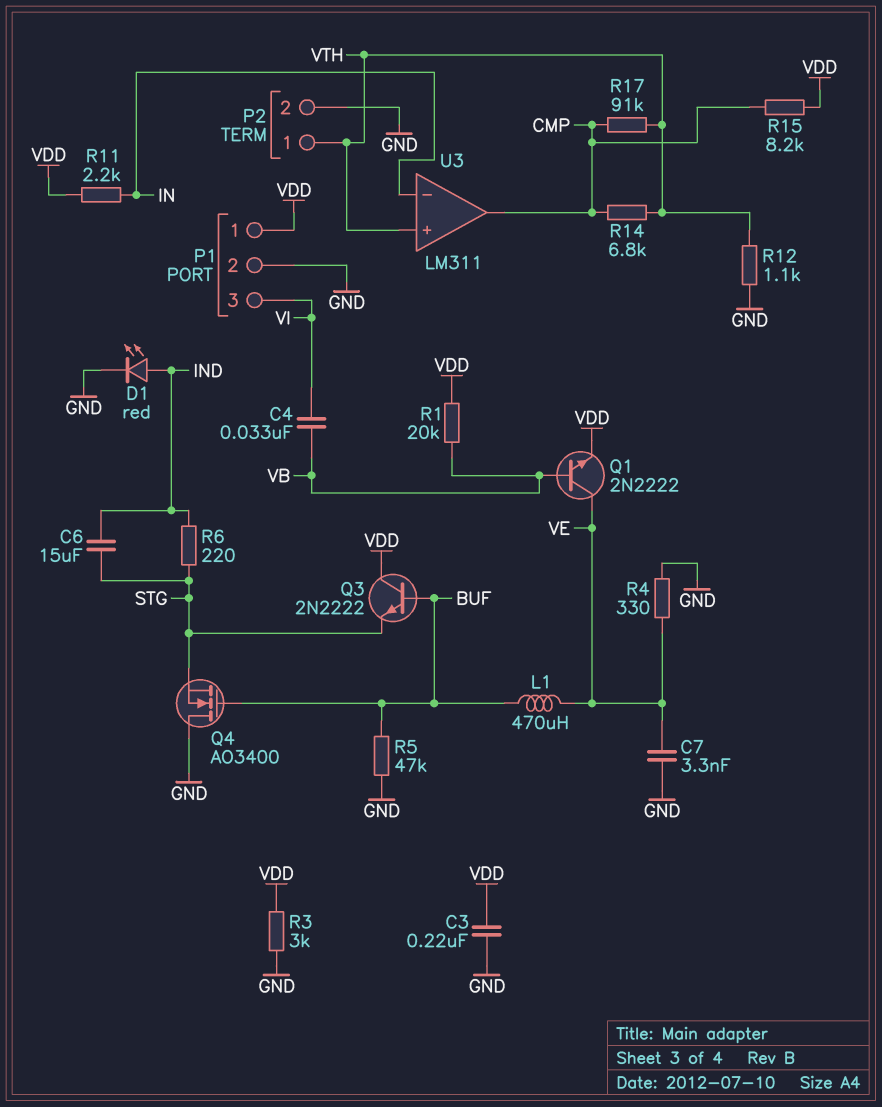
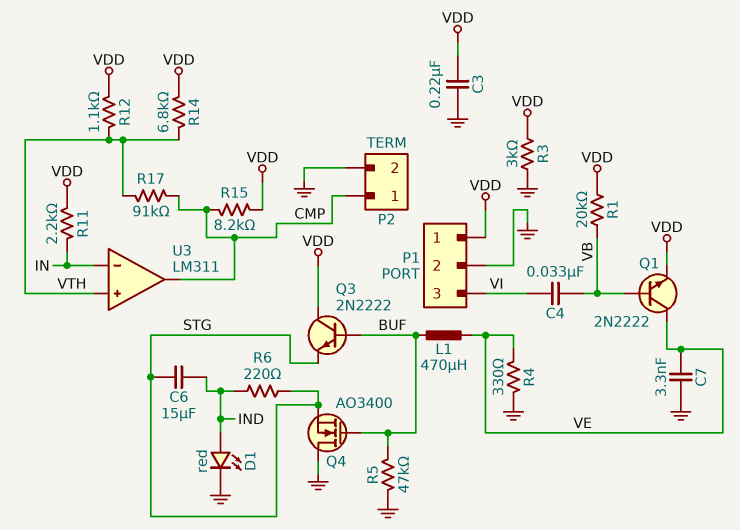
P2 pin 1: VTH -> CMP
R12: 1.1k (GND, VTH) -> 1.1k (VDD, VTH)
R14: 6.8k (CMP, VTH) -> 6.8k (VDD, VTH)

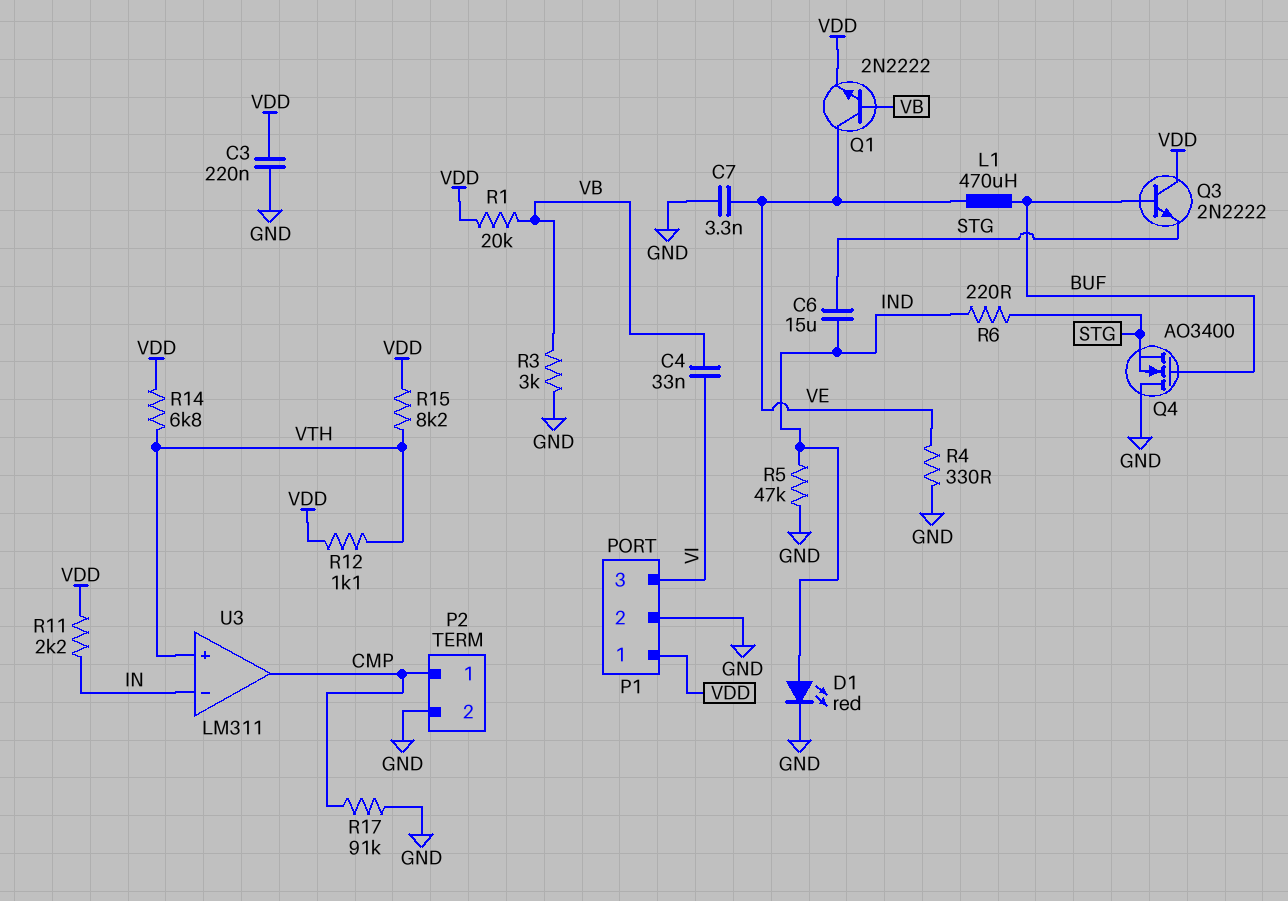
R3: 3k (GND, VDD) -> 3k (GND, VB)
R5: 47k (BUF, GND) -> 47k (GND, IND)
R15: 8.2k (CMP, VDD) -> 8.2k (VDD, VTH)
R17: 91k (CMP, VTH) -> 91k (CMP, GND)

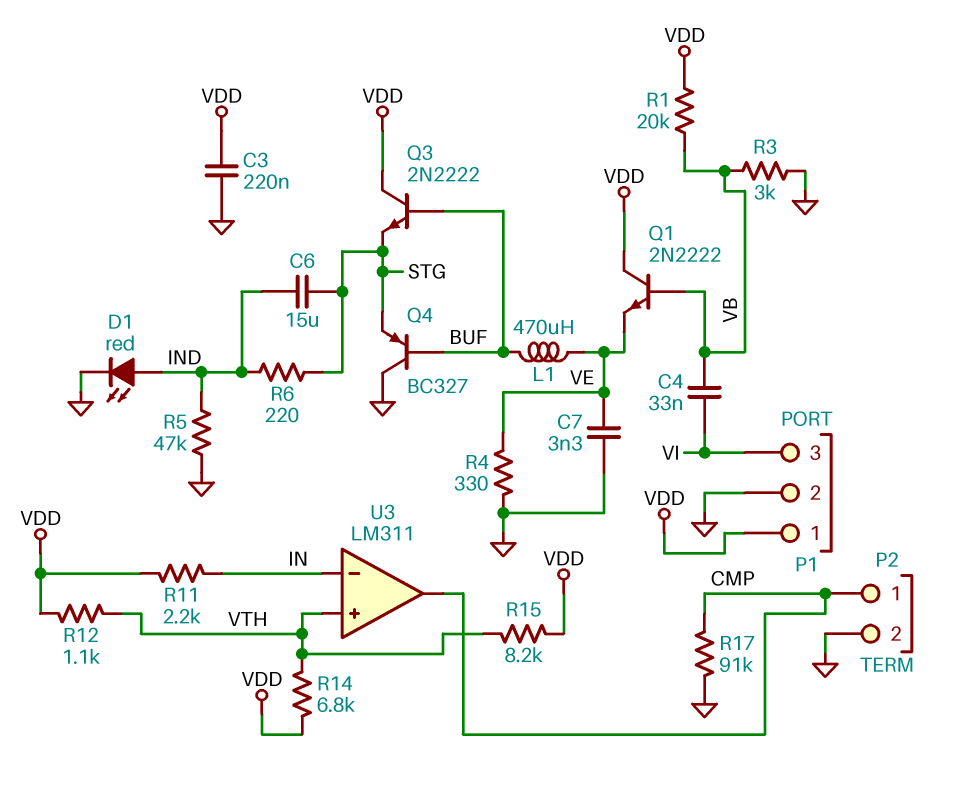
Q1: NPN 2N2222 (B VB, C VE, E VDD) -> NPN 2N2222 (B VB, C VDD, E VE)
Q4: NMOS AO3400 (G BUF, D GND, S STG) -> PNP BC327 (B BUF, C GND, E STG)

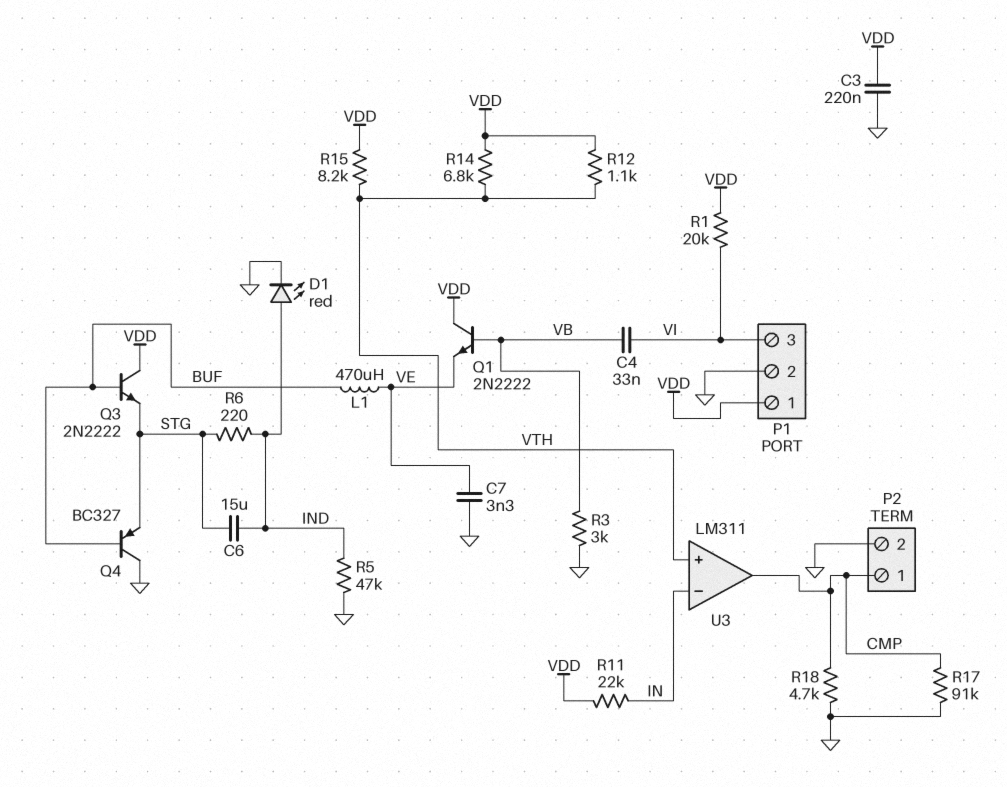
R1: 20k (VB, VDD) -> 20k (VDD, VI)
R4: 330 (GND, VE) -> none
R11: 2.2k (IN, VDD) -> 22k (IN, VDD)
R18: none -> 4.7k (CMP, GND)

